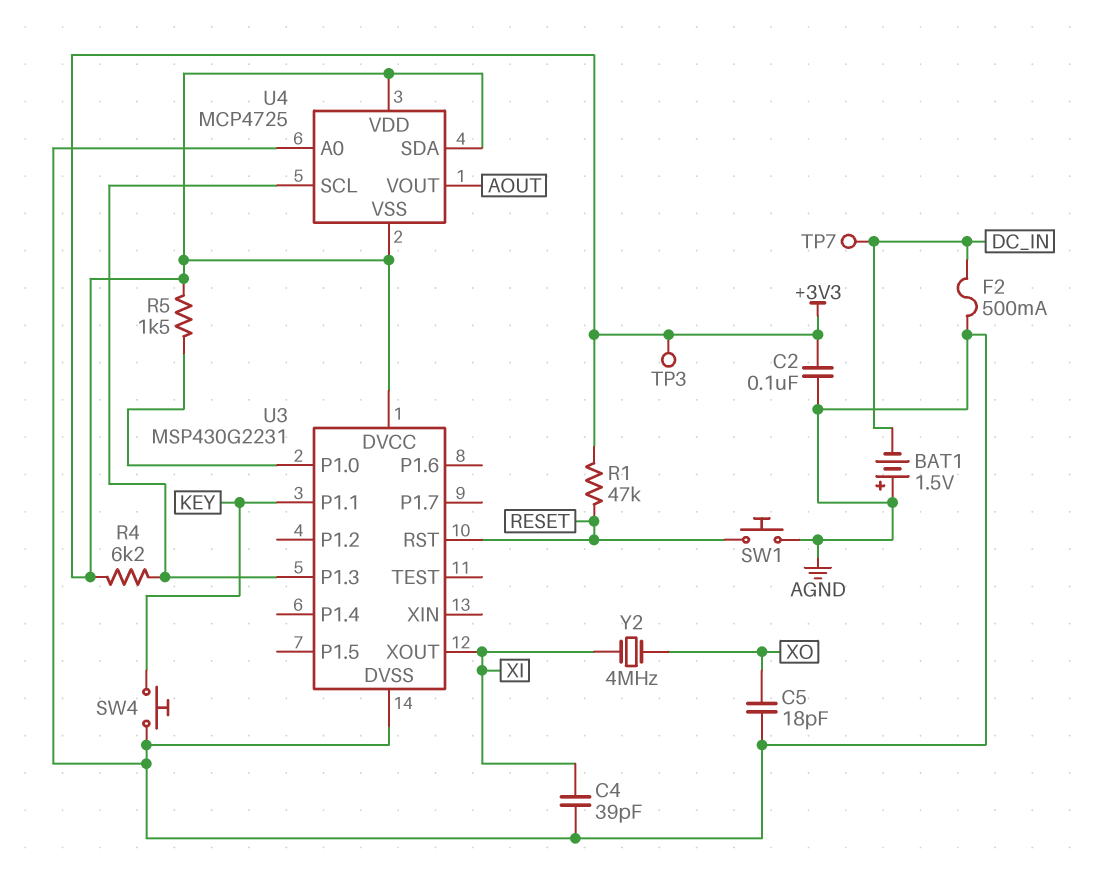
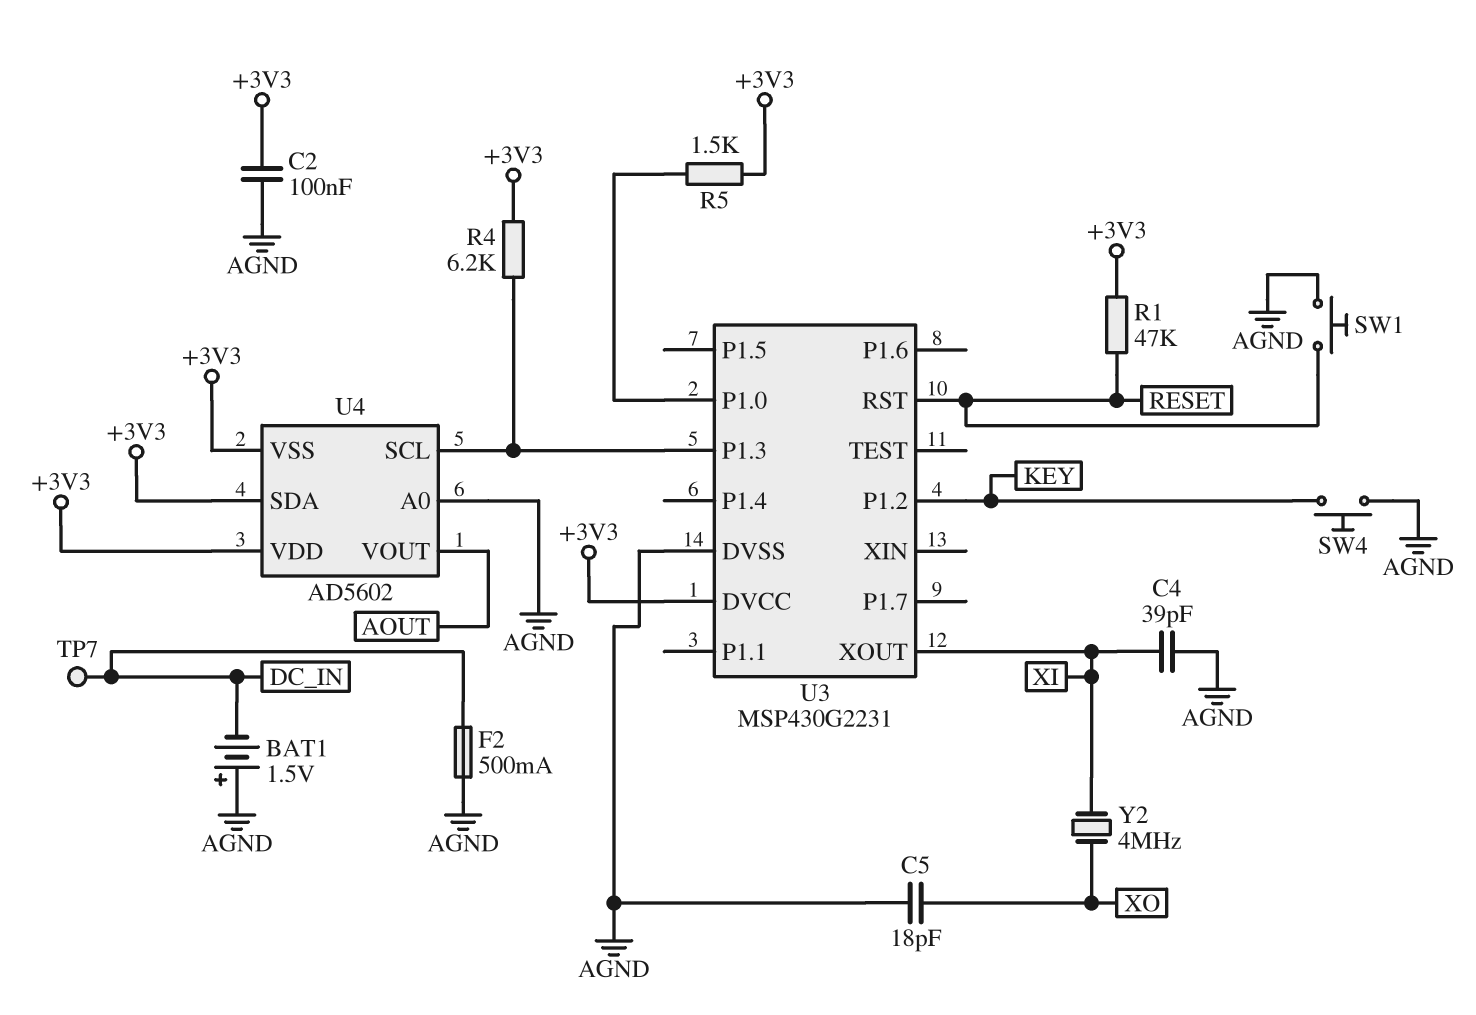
TP3: test point (+3V3) -> none
U3 pin P1.1: KEY -> none
U3 pin P1.2: none -> KEY
U4: MCP4725 -> AD5602

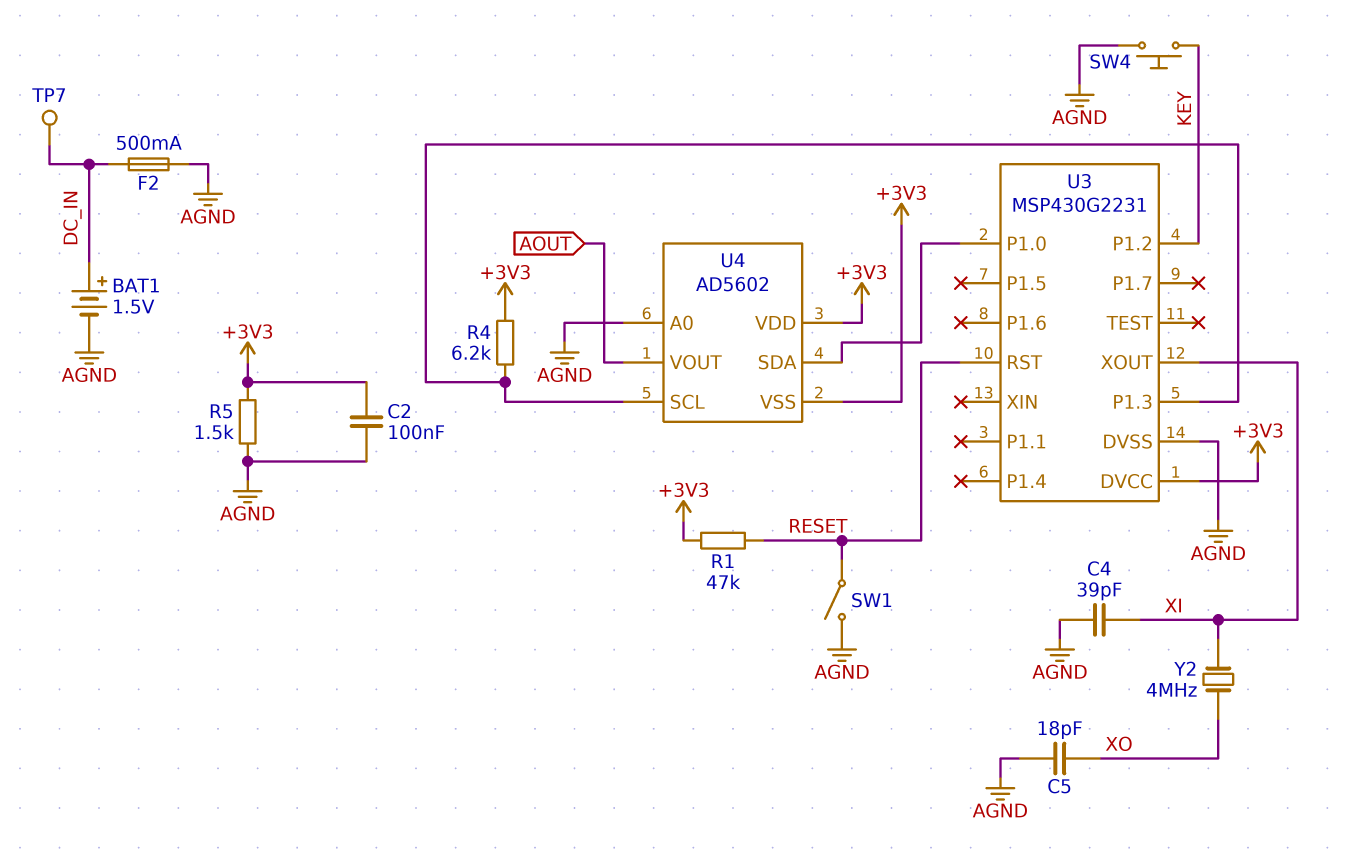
BAT1: 1.5V (plus AGND, minus DC_IN) -> 1.5V (plus DC_IN, minus AGND)
R5: 1.5k (+3V3, U3/P1.0) -> 1.5k (+3V3, AGND)
SW1: button (AGND, RESET) -> switch (AGND, RESET)
U4 pin SDA: +3V3 -> U3/P1.0

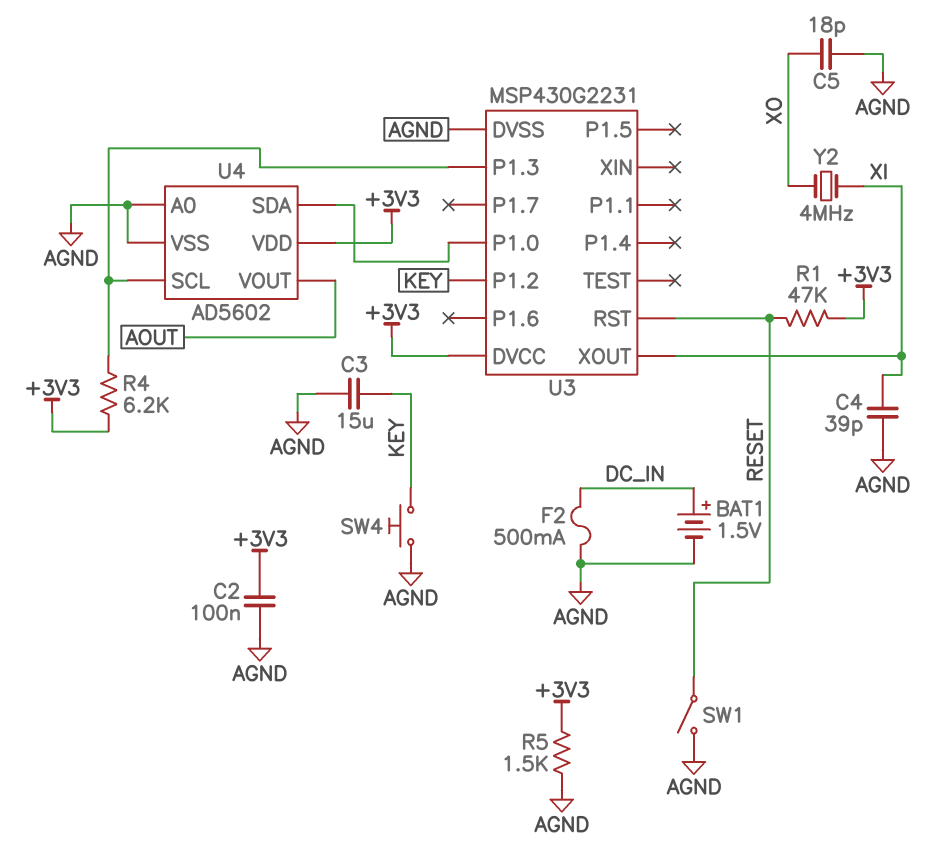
C3: none -> 15uF (AGND, KEY)
TP7: test point (DC_IN) -> none
U4 pin VSS: +3V3 -> AGND

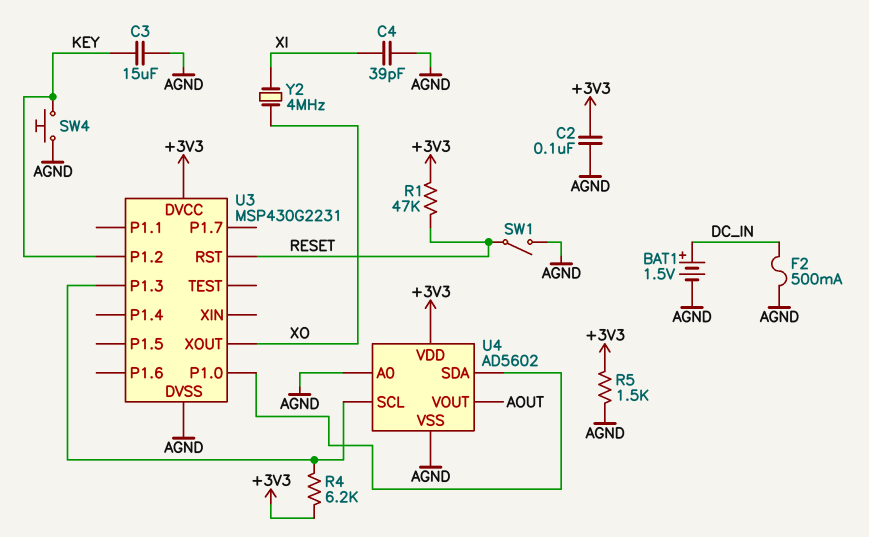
C5: 18pF (AGND, XO) -> none
U3 pin XOUT: XI -> XO

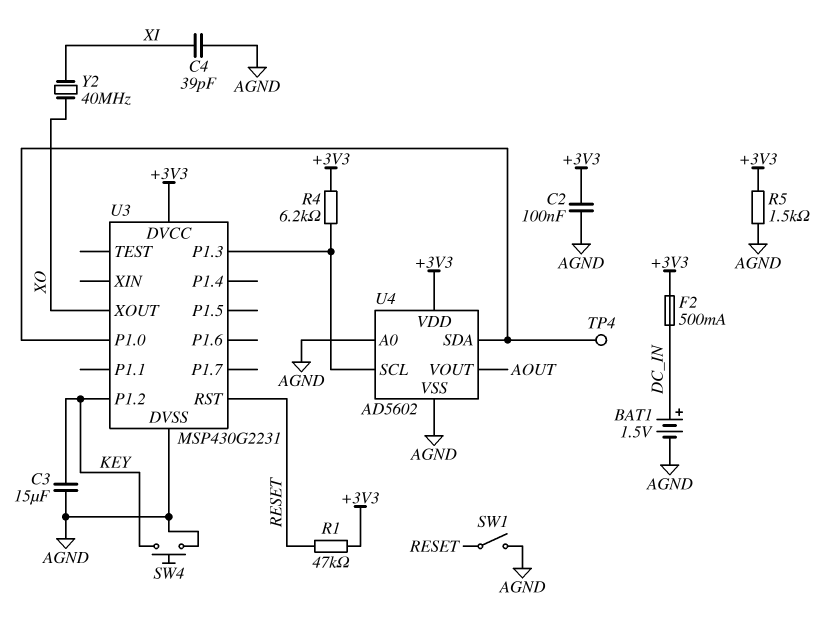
F2: 500mA (AGND, DC_IN) -> 500mA (+3V3, DC_IN)
TP4: none -> test point (U3/P1.0)
Y2: 4MHz (XI, XO) -> 40MHz (XI, XO)

